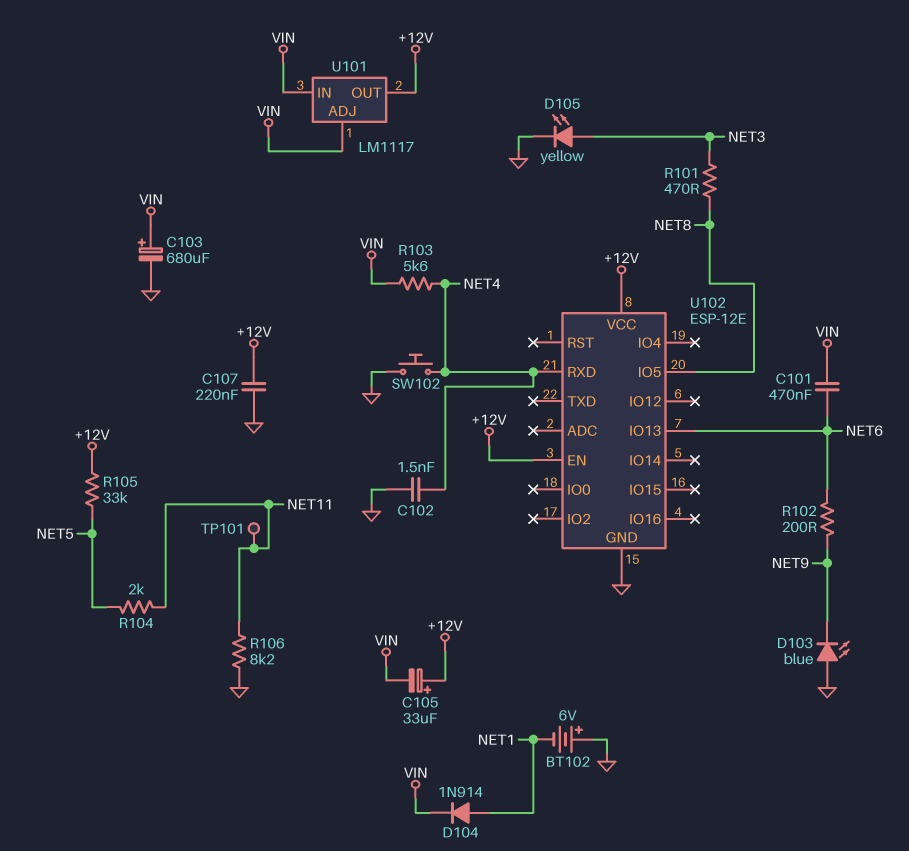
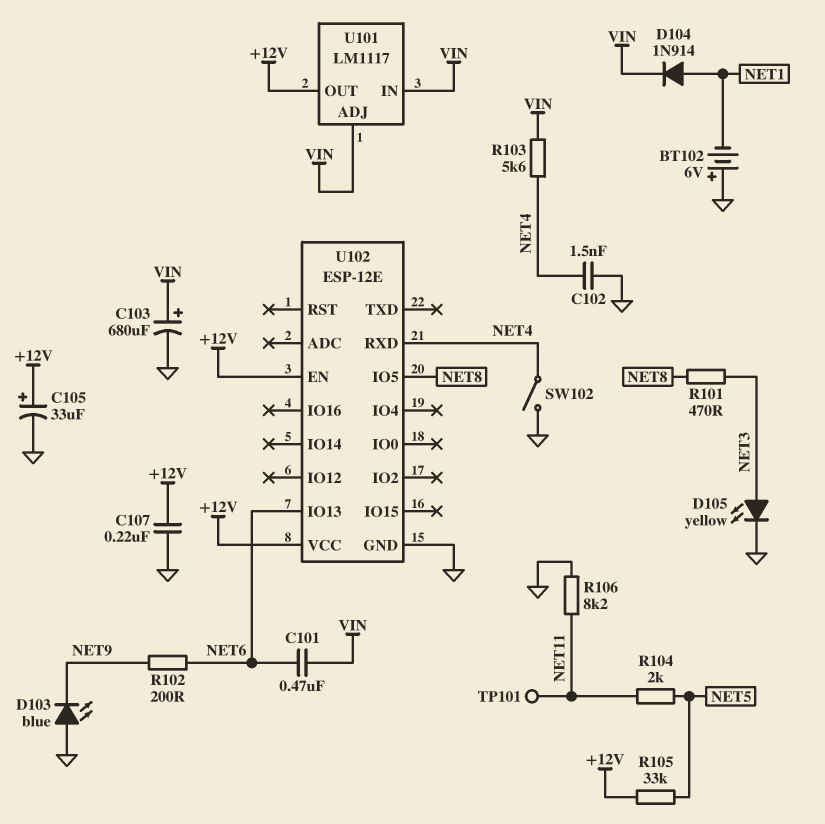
C105: 33uF (plus +12V, minus VIN) -> 33uF (plus +12V, minus GND)
SW102: button (GND, NET4) -> switch (GND, NET4)

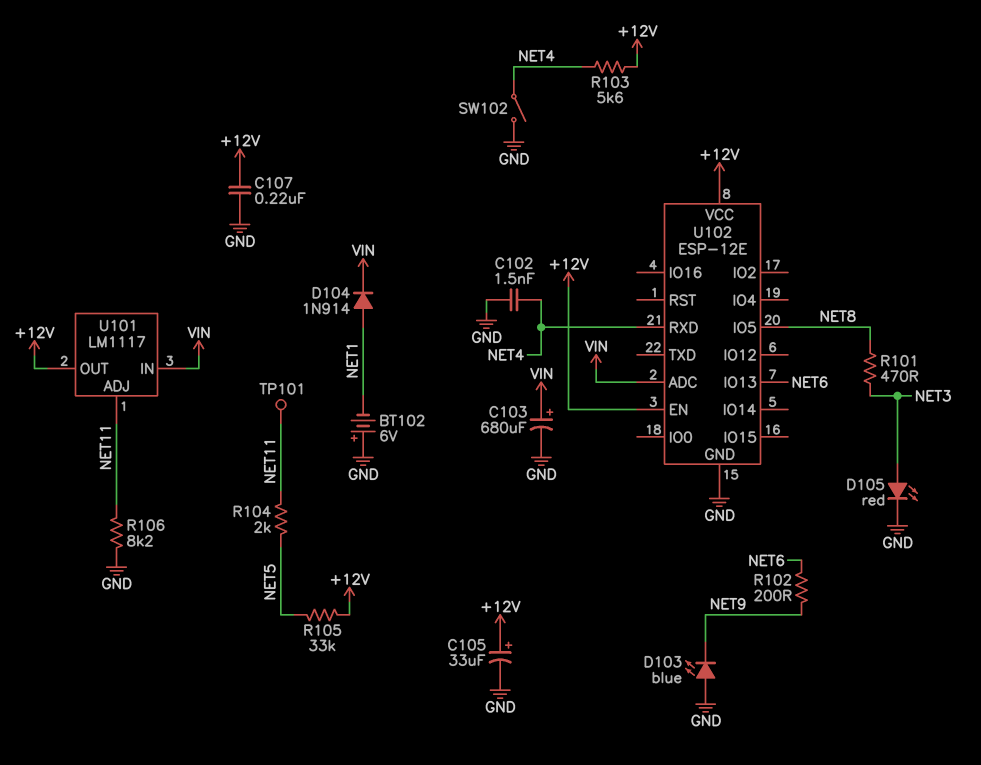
C101: 470nF (NET6, VIN) -> none
D105: LED yellow (A NET3, K GND) -> LED red (A NET3, K GND)
R103: 5.6k (NET4, VIN) -> 5.6k (+12V, NET4)
U101 pin ADJ: VIN -> NET11
U102 pin ADC: none -> VIN

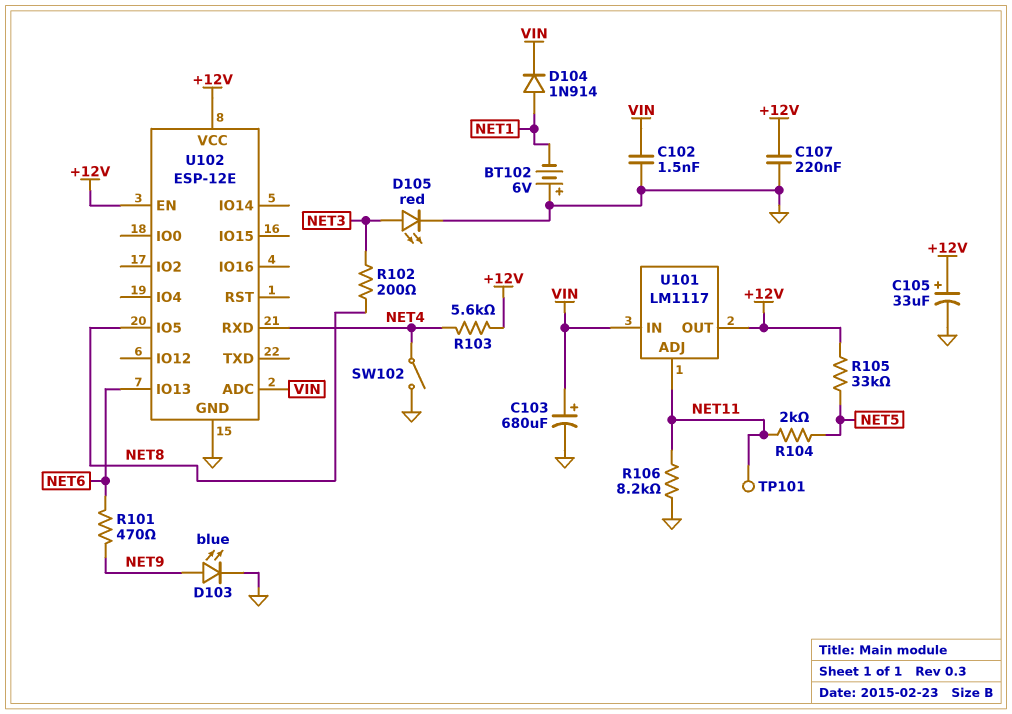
C102: 1.5nF (GND, NET4) -> 1.5nF (GND, VIN)
D103: LED blue (A GND, K NET9) -> LED blue (A NET9, K GND)
R101: 470 (NET3, NET8) -> 470 (NET6, NET9)
R102: 200 (NET6, NET9) -> 200 (NET3, NET8)

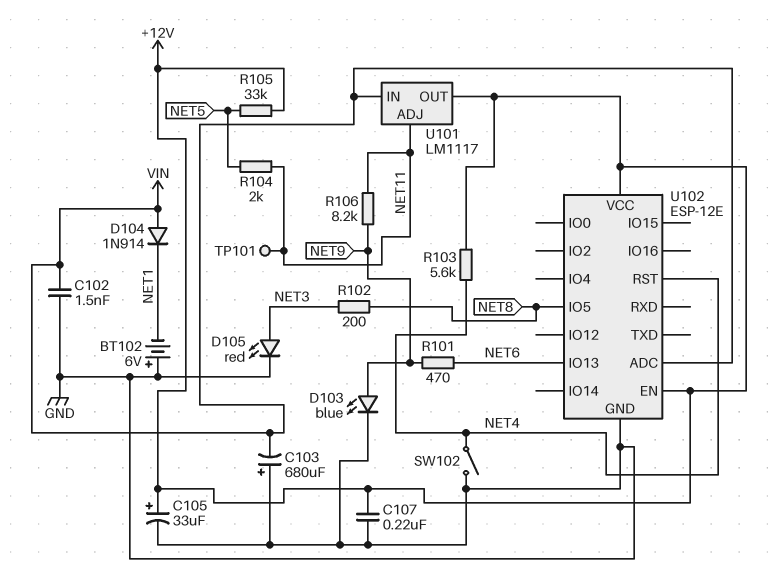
C103: 680uF (plus VIN, minus GND) -> 680uF (plus GND, minus VIN)
D104: diode 1N914 (A NET1, K VIN) -> diode 1N914 (A VIN, K NET1)
R106: 8.2k (GND, NET11) -> 8.2k (NET9, NET11)
U102 pin RST: none -> NET4
U102 pin RXD: NET4 -> none

